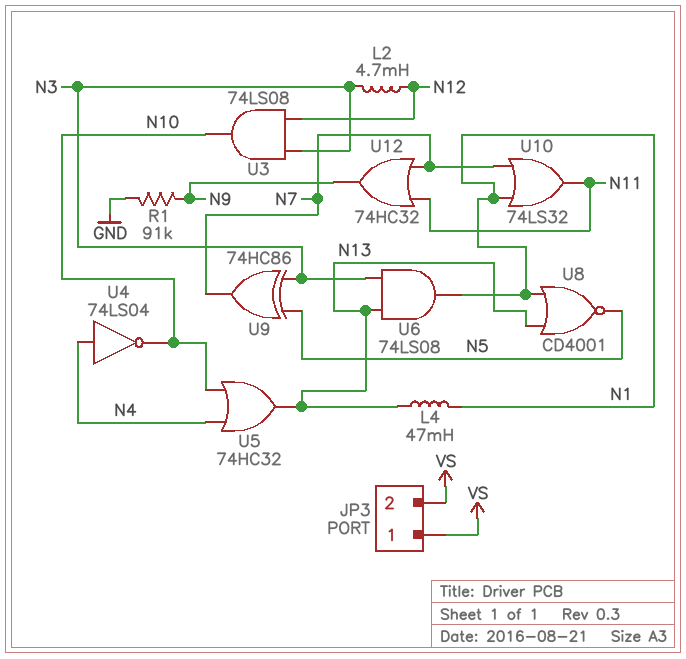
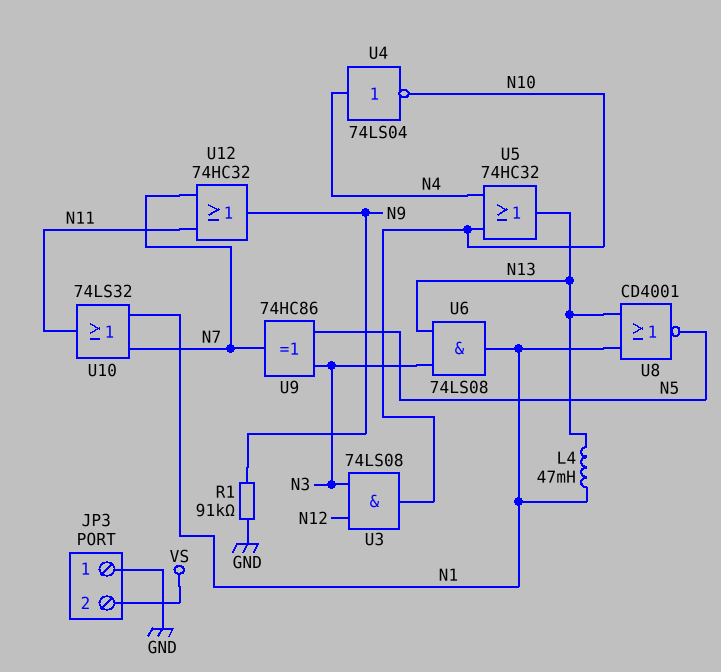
JP3 pin 1: VS -> GND
L2: 4.7mH (N3, N12) -> none

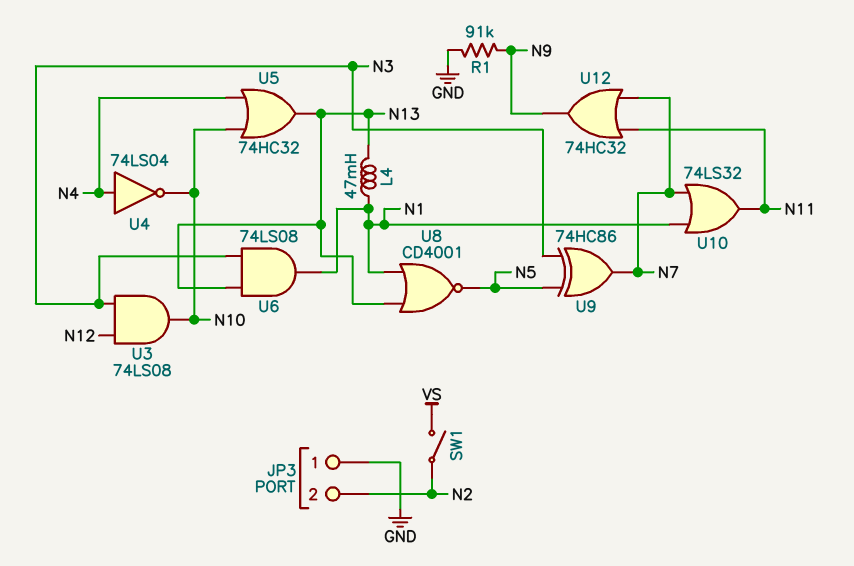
JP3 pin 2: VS -> N2
SW1: none -> switch (N2, VS)

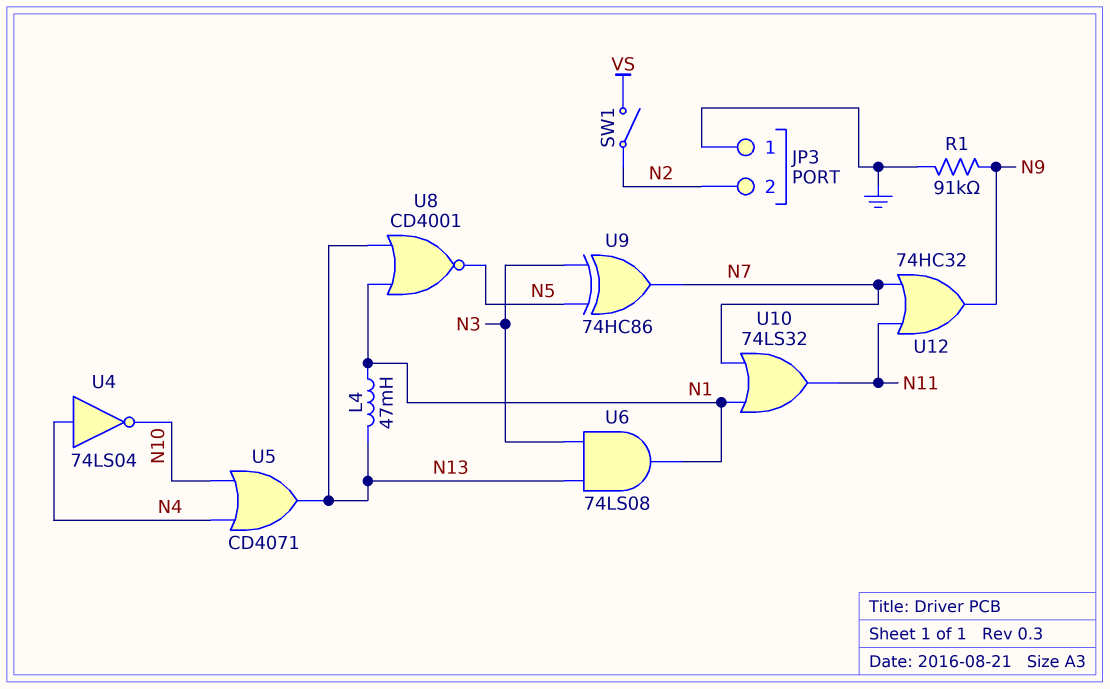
U3: AND 74LS08 (in N3, in N12, out N10) -> none
U5: OR 74HC32 (in N4, in N10, out N13) -> OR CD4071 (in N4, in N10, out N13)

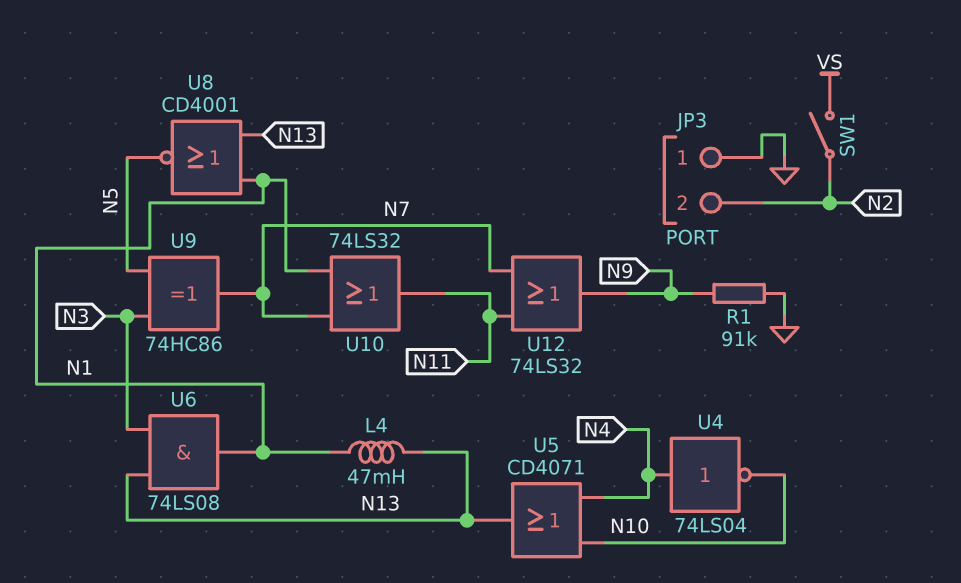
U12: OR 74HC32 (in N7, in N11, out N9) -> OR 74LS32 (in N7, in N11, out N9)

